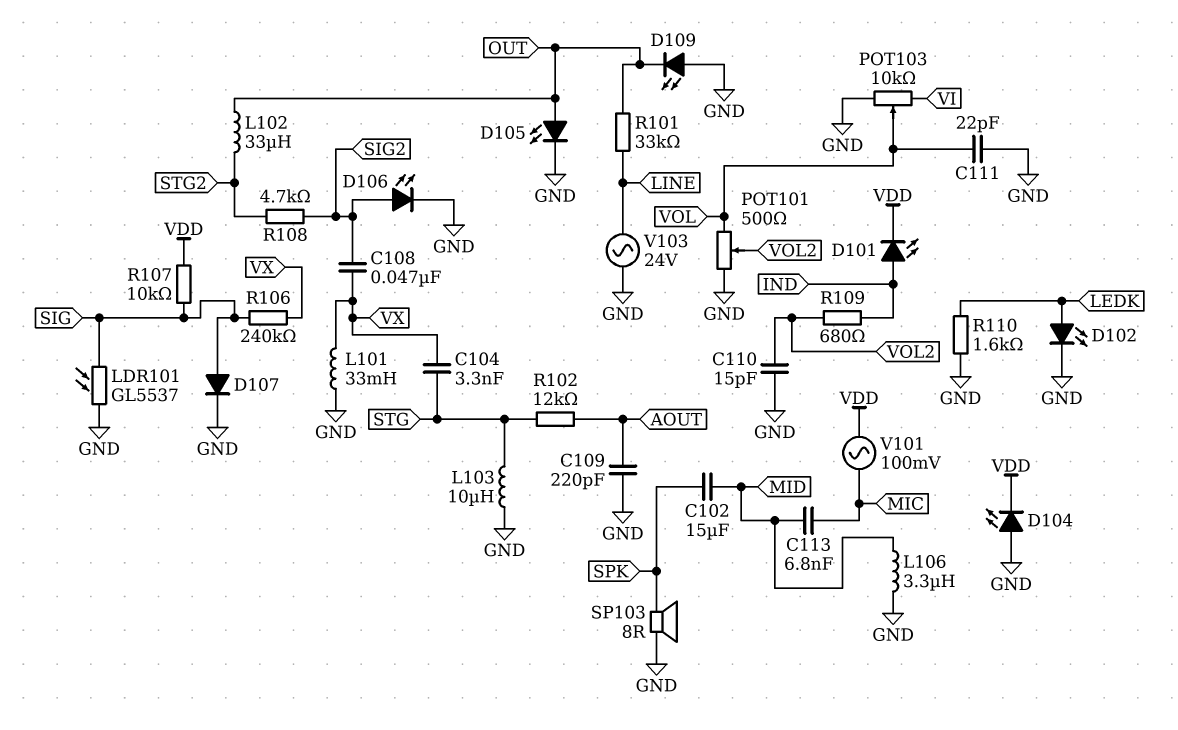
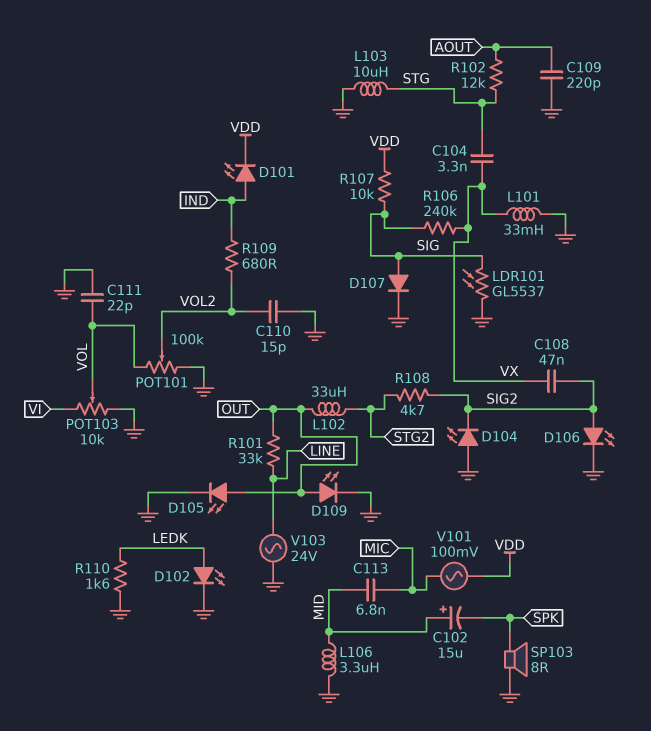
C102: 15uF (MID, SPK) -> 15uF (plus MID, minus SPK)
D104: LED (A GND, K VDD) -> LED (A GND, K SIG2)
D109: LED (A GND, K OUT) -> LED (A OUT, K GND)
POT101: 500 (GND, VOL, wiper VOL2) -> 100k (GND, VOL, wiper VOL2)

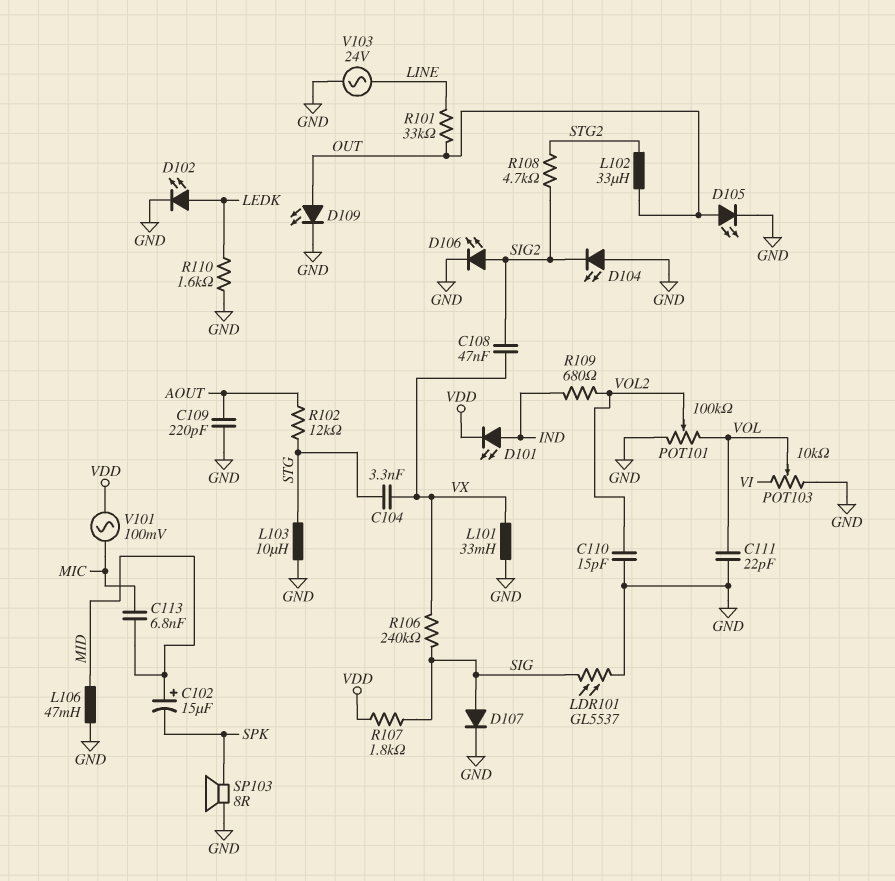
L106: 3.3uH (GND, MID) -> 47mH (GND, MID)
R107: 10k (SIG, VDD) -> 1.8k (SIG, VDD)

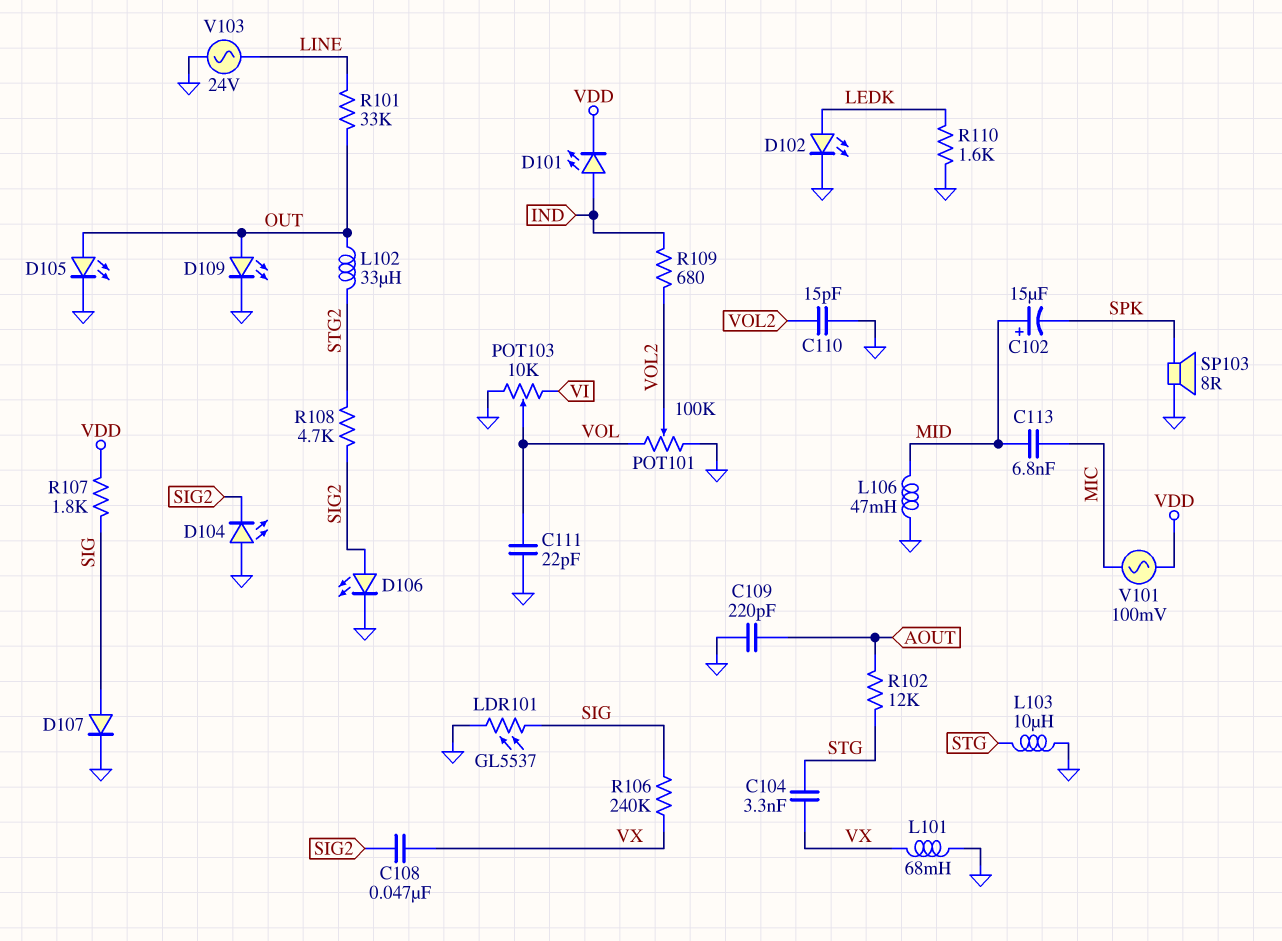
L101: 33mH (GND, VX) -> 68mH (GND, VX)

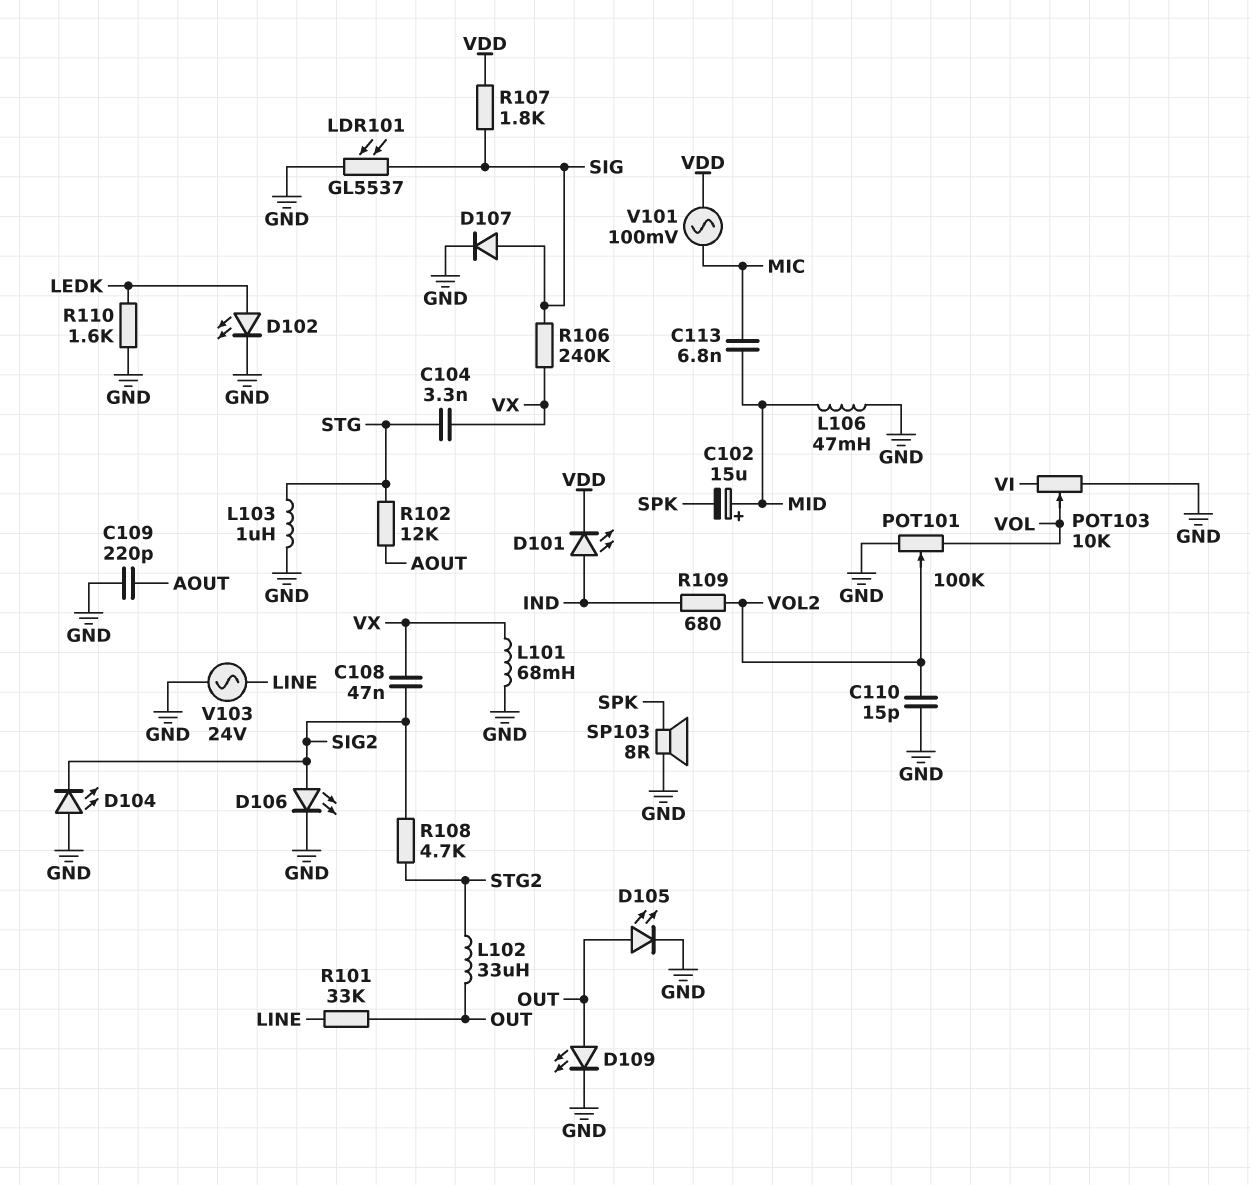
C111: 22pF (GND, VOL) -> none
L103: 10uH (GND, STG) -> 1uH (GND, STG)

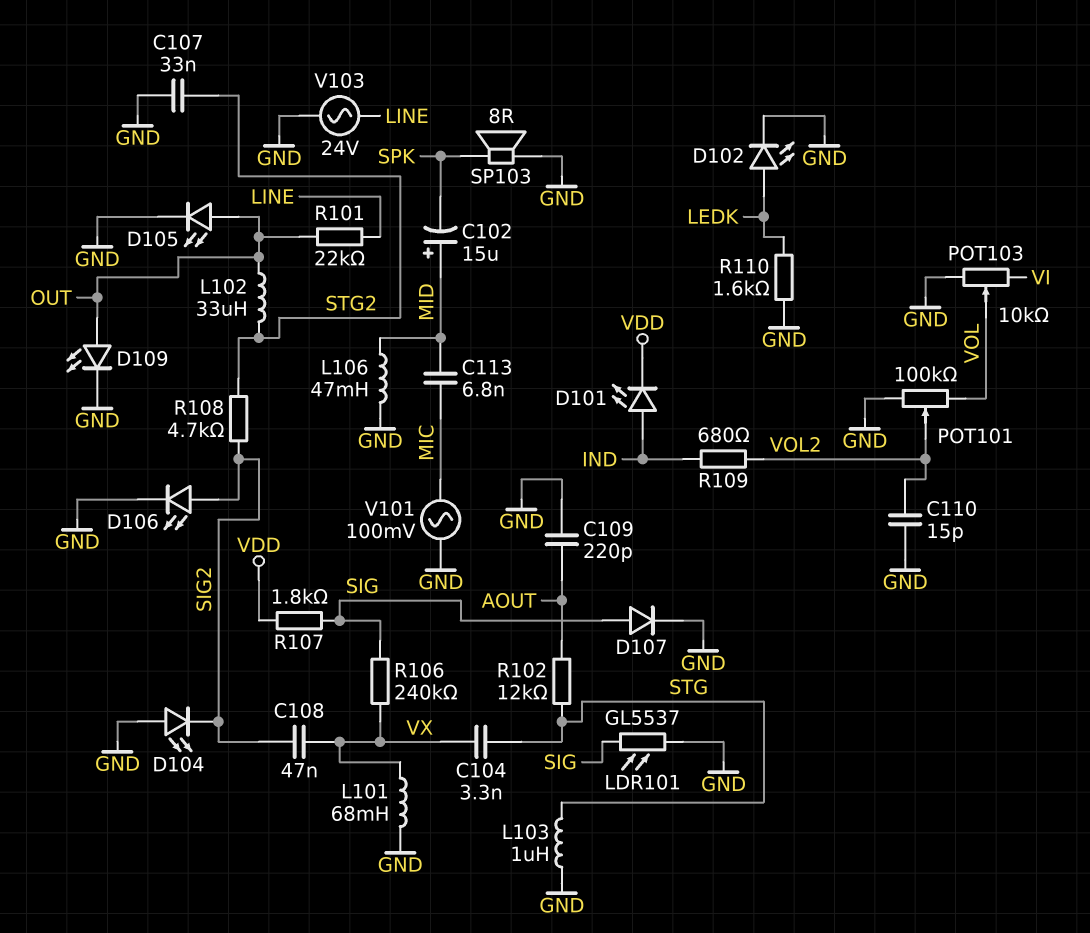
C107: none -> 33nF (GND, STG2)
R101: 33k (LINE, OUT) -> 22k (LINE, OUT)
V101: AC 100mV (MIC, VDD) -> AC 100mV (GND, MIC)

